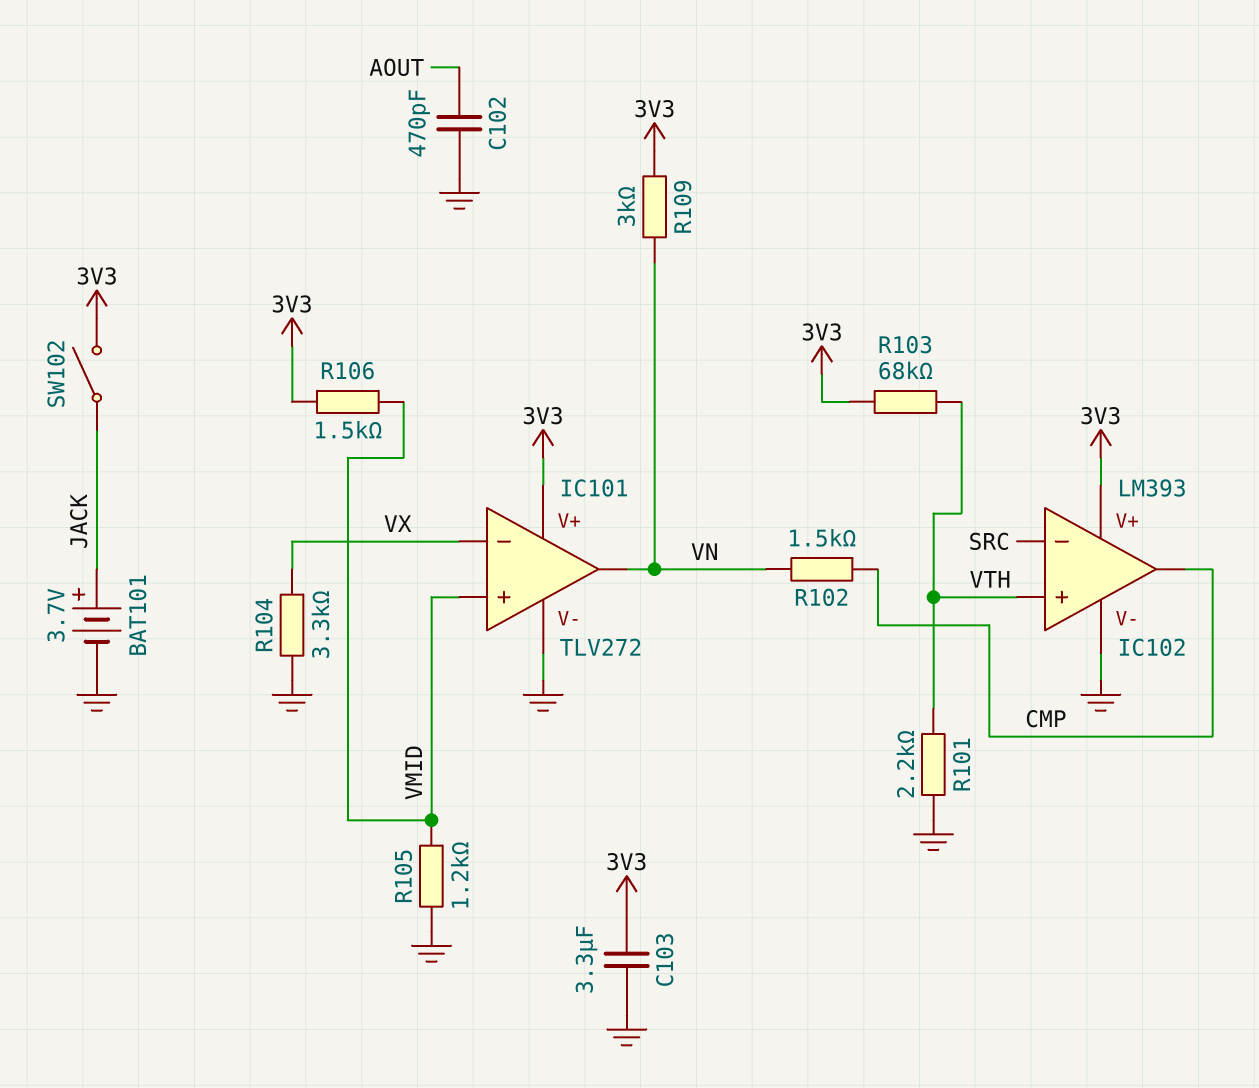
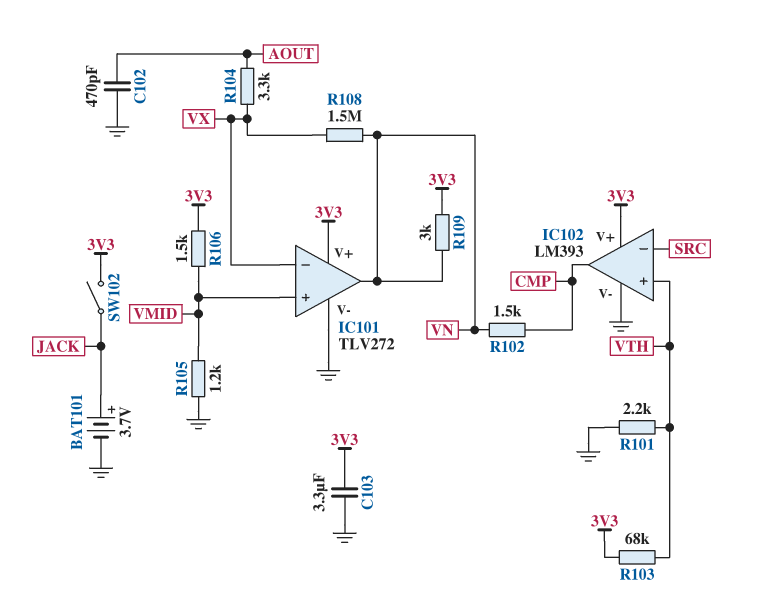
R104: 3.3k (GND, VX) -> 3.3k (AOUT, VX)
R108: none -> 1.5M (VN, VX)

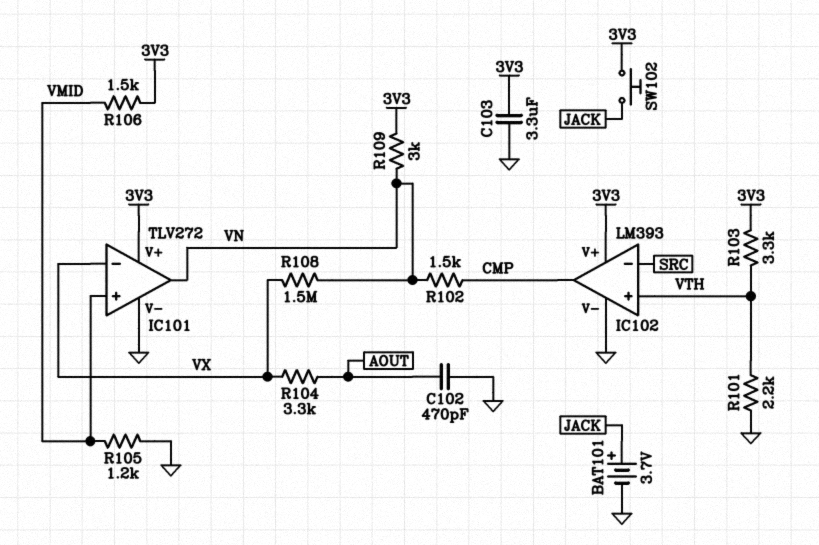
R103: 68k (3V3, VTH) -> 3.3k (3V3, VTH)
SW102: switch (3V3, JACK) -> button (3V3, JACK)

